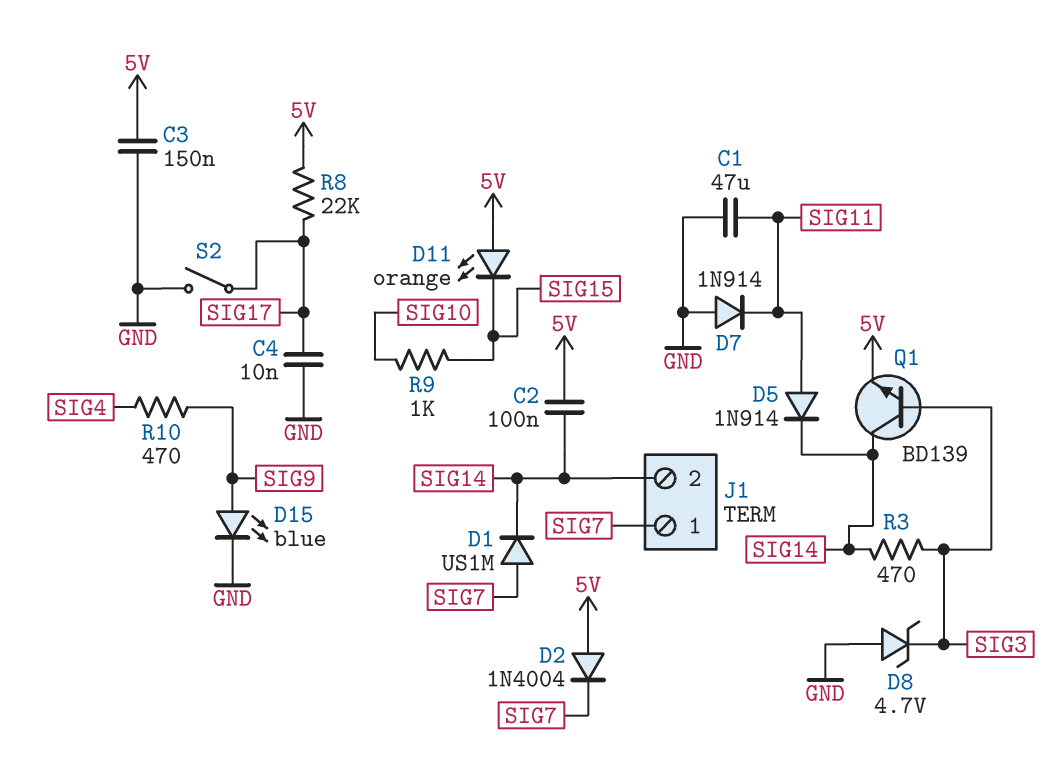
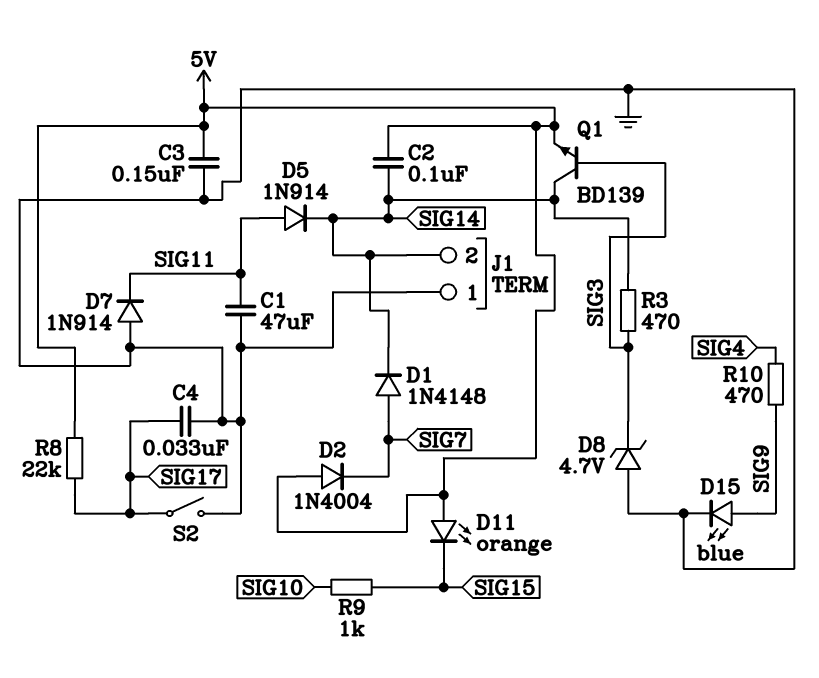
C4: 10nF (GND, SIG17) -> 33nF (GND, SIG17)
D1: diode US1M (A SIG7, K SIG14) -> diode 1N4148 (A SIG7, K SIG14)
J1 pin 1: SIG7 -> GND

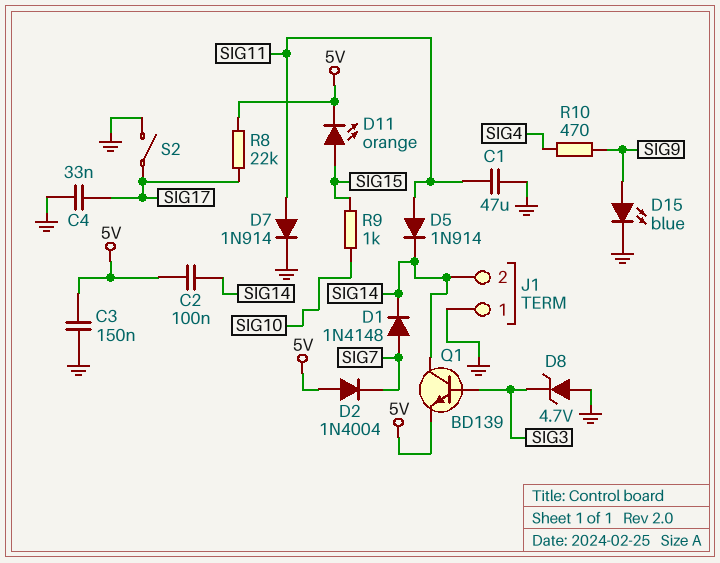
D7: diode 1N914 (A GND, K SIG11) -> diode 1N914 (A SIG11, K GND)
D11: LED orange (A 5V, K SIG15) -> LED orange (A SIG15, K 5V)
R3: 470 (SIG3, SIG14) -> none

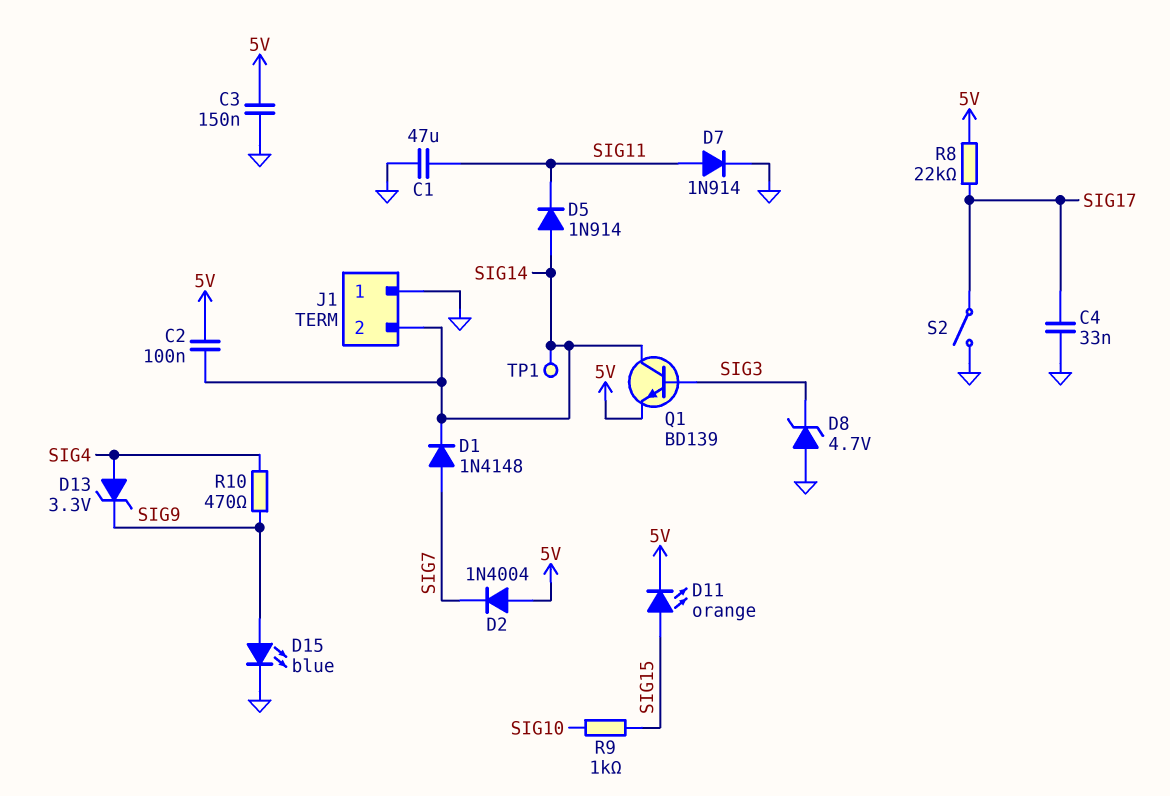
D5: diode 1N914 (A SIG11, K SIG14) -> diode 1N914 (A SIG14, K SIG11)
D13: none -> zener 3.3V (A SIG4, K SIG9)
TP1: none -> test point (SIG14)

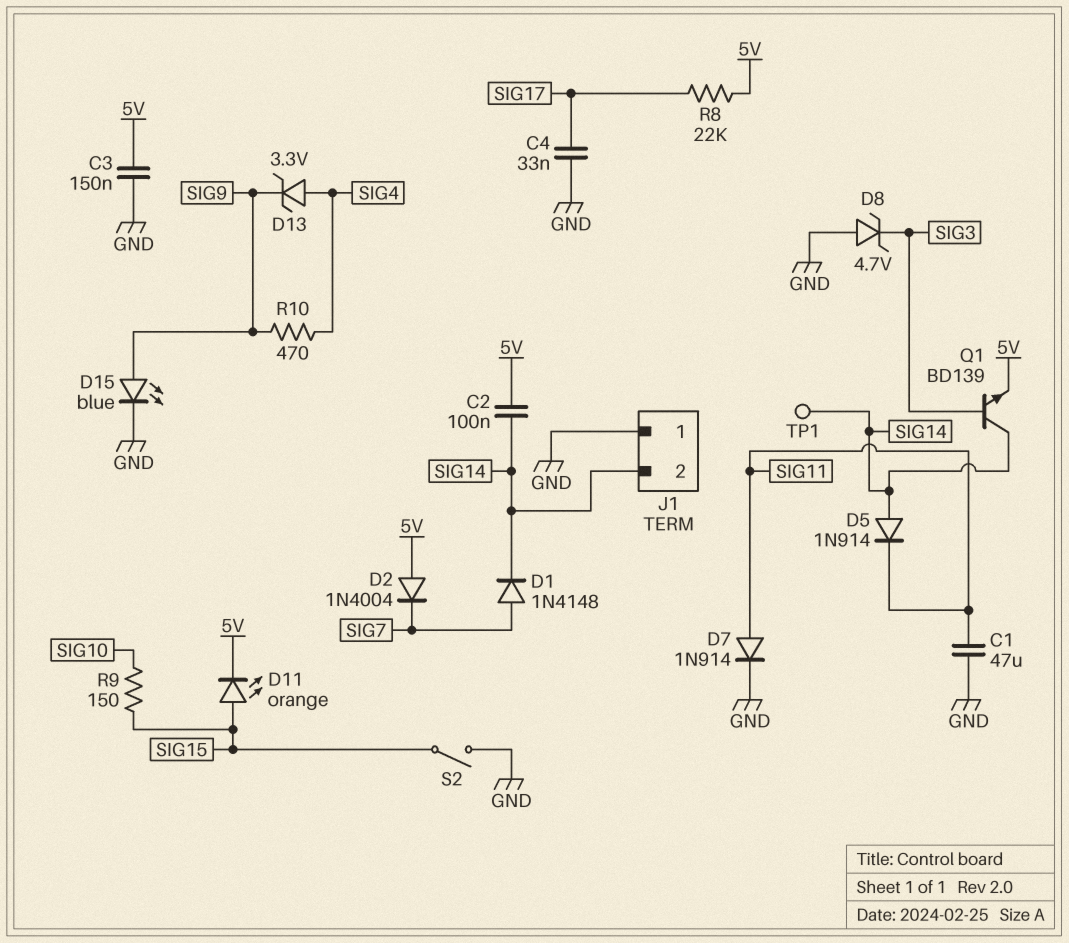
R9: 1k (SIG10, SIG15) -> 150 (SIG10, SIG15)
S2: switch (GND, SIG17) -> switch (GND, SIG15)

